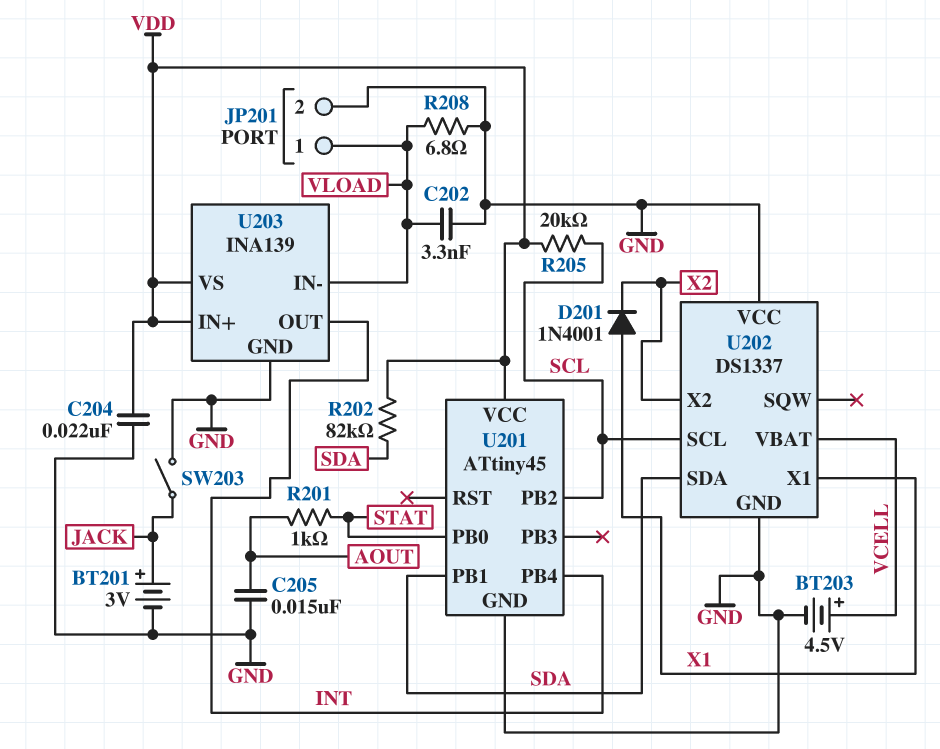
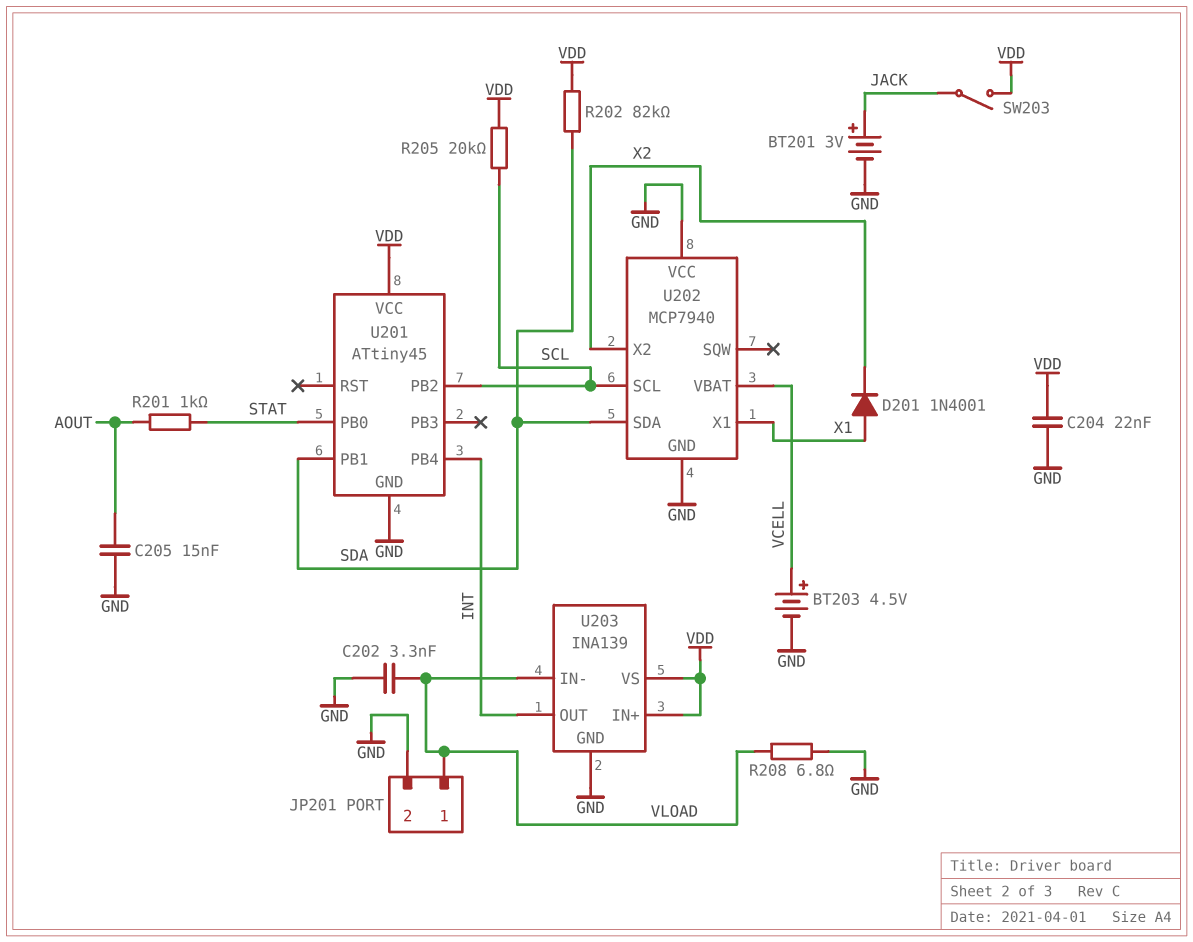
SW203: switch (GND, JACK) -> switch (JACK, VDD)
U202: DS1337 -> MCP7940

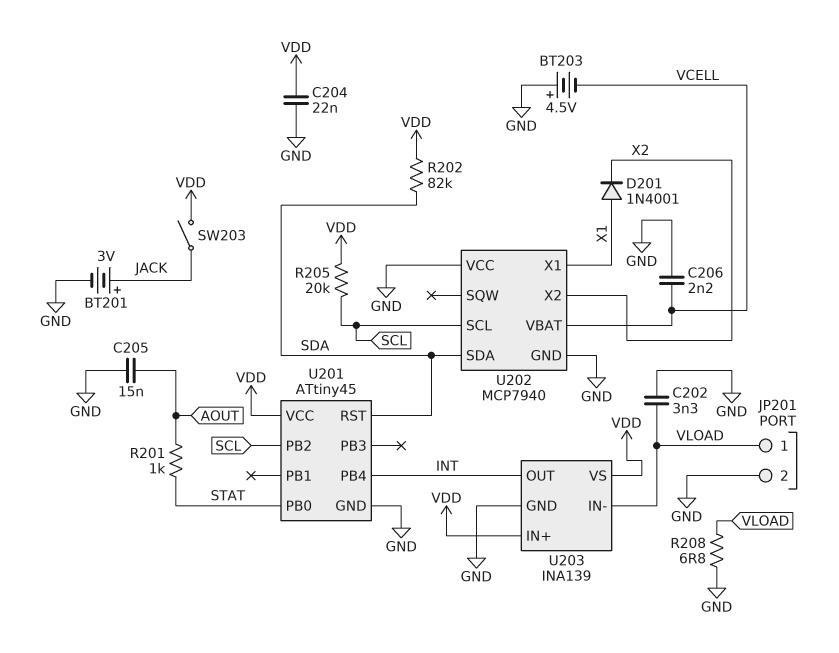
BT203: 4.5V (plus VCELL, minus GND) -> 4.5V (plus GND, minus VCELL)
C206: none -> 2.2nF (GND, VCELL)
U201 pin PB1: SDA -> none
U201 pin RST: none -> SDA

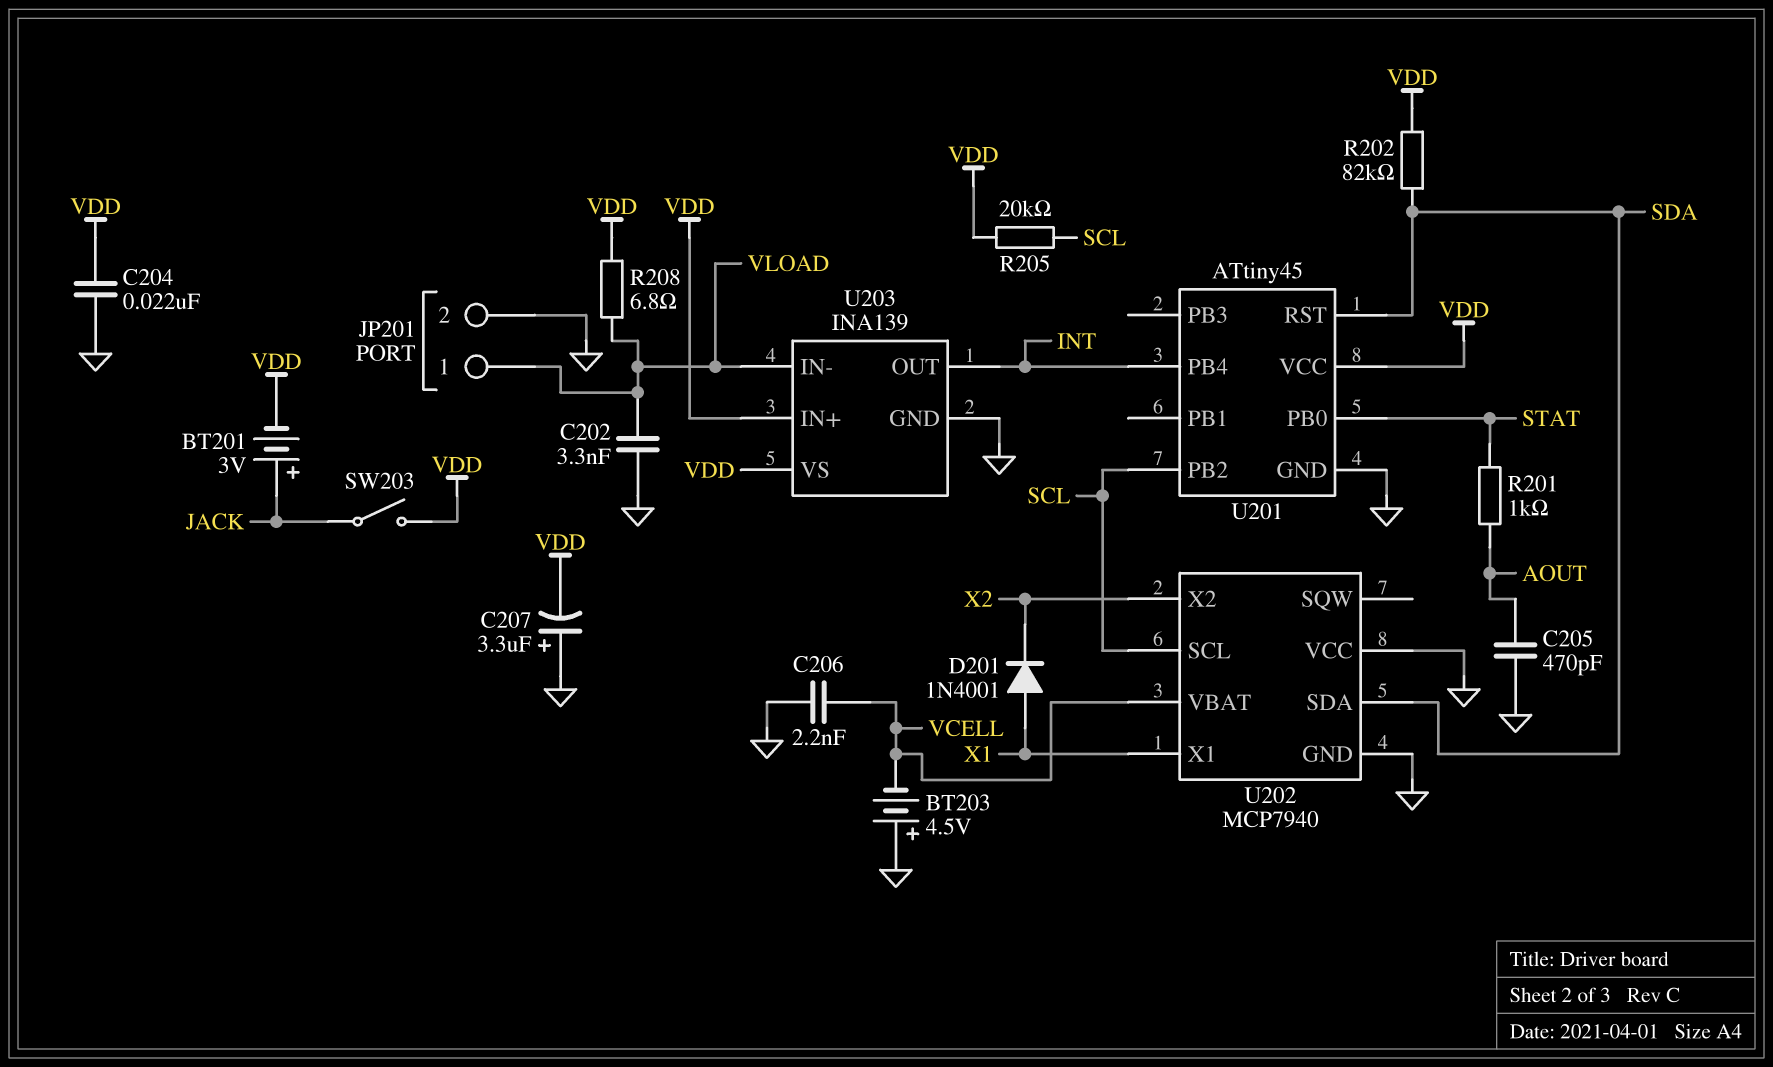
BT201: 3V (plus JACK, minus GND) -> 3V (plus JACK, minus VDD)
C205: 15nF (AOUT, GND) -> 470pF (AOUT, GND)
C207: none -> 3.3uF (plus GND, minus VDD)
R208: 6.8 (GND, VLOAD) -> 6.8 (VDD, VLOAD)

